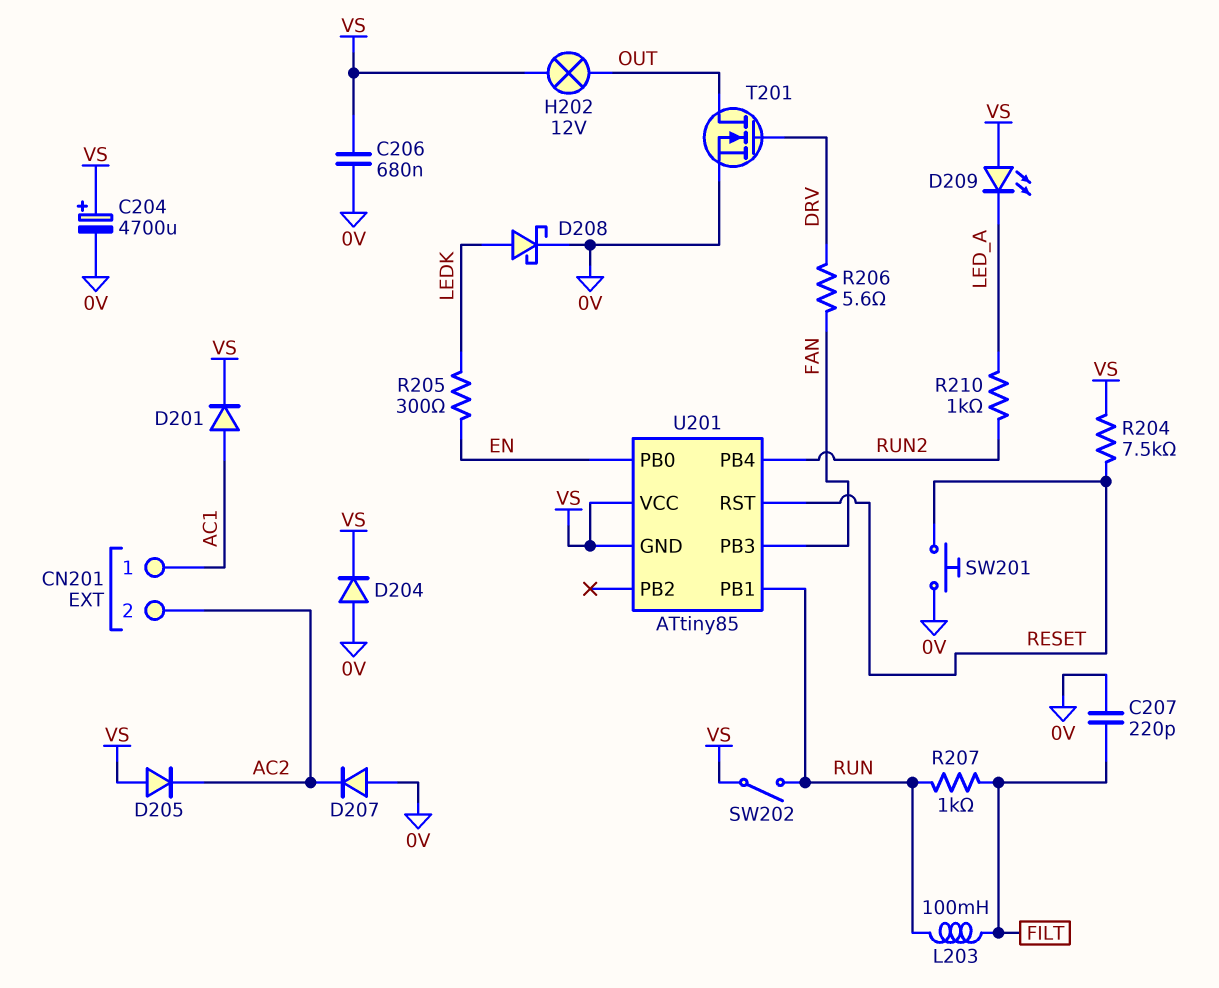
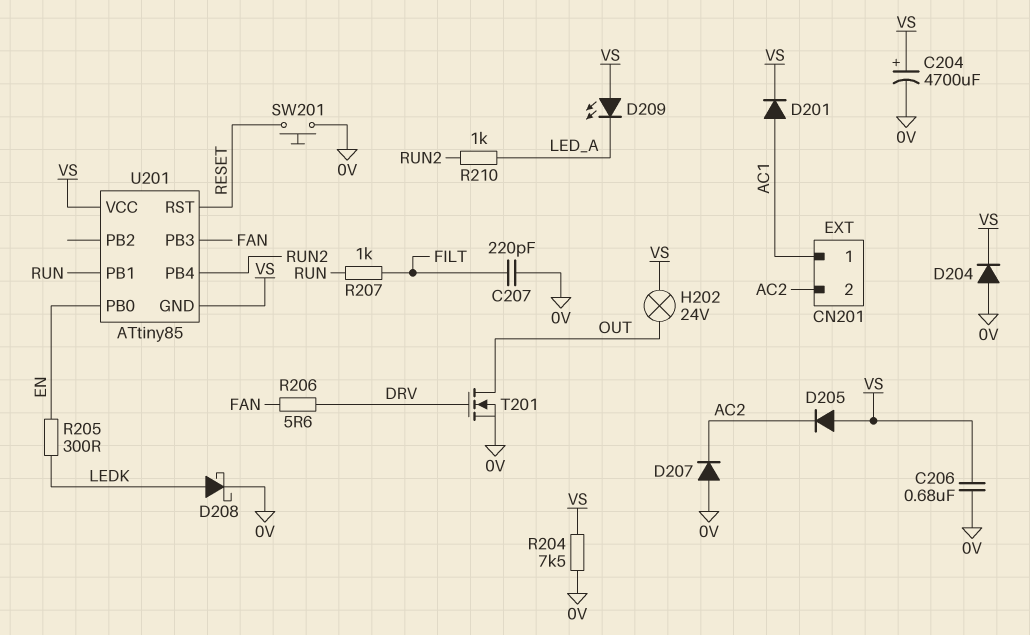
H202: lamp 12V (OUT, VS) -> lamp 24V (OUT, VS)
L203: 100mH (FILT, RUN) -> none
R204: 7.5k (RESET, VS) -> 7.5k (0V, VS)
SW202: switch (RUN, VS) -> none

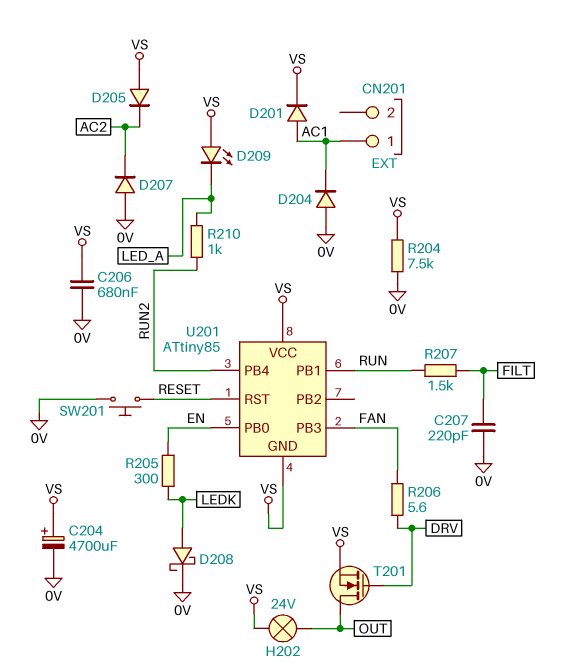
CN201 pin 2: AC2 -> none
D204: diode (A 0V, K VS) -> diode (A 0V, K AC1)
R207: 1k (FILT, RUN) -> 1.5k (FILT, RUN)
T201: NMOS (G DRV, D OUT, S 0V) -> NMOS (G DRV, D OUT, S VS)

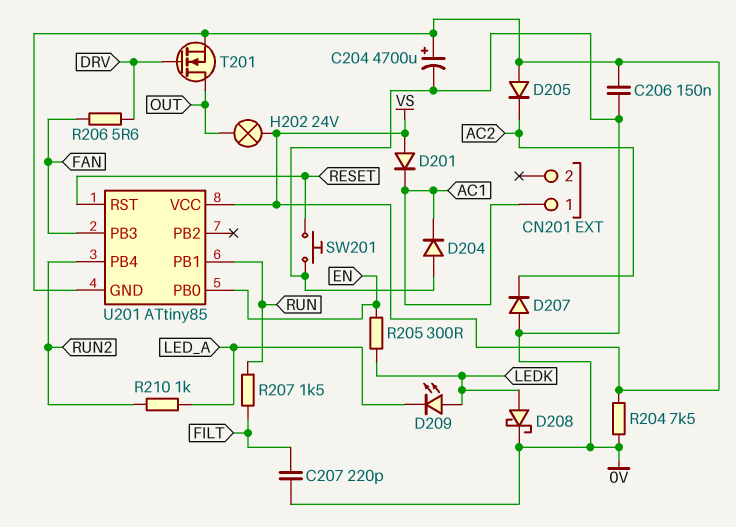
C206: 680nF (0V, VS) -> 150nF (0V, VS)
D201: diode (A AC1, K VS) -> diode (A VS, K AC1)
D209: LED (A VS, K LED_A) -> LED (A LEDK, K LED_A)

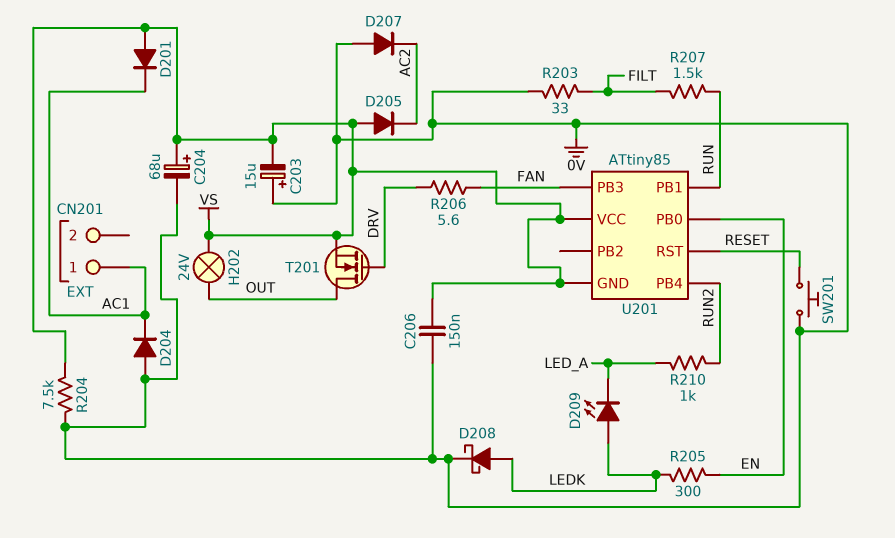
C203: none -> 15uF (plus 0V, minus VS)
C204: 4700uF (plus VS, minus 0V) -> 68uF (plus VS, minus 0V)
C207: 220pF (0V, FILT) -> none
R203: none -> 33 (0V, FILT)

